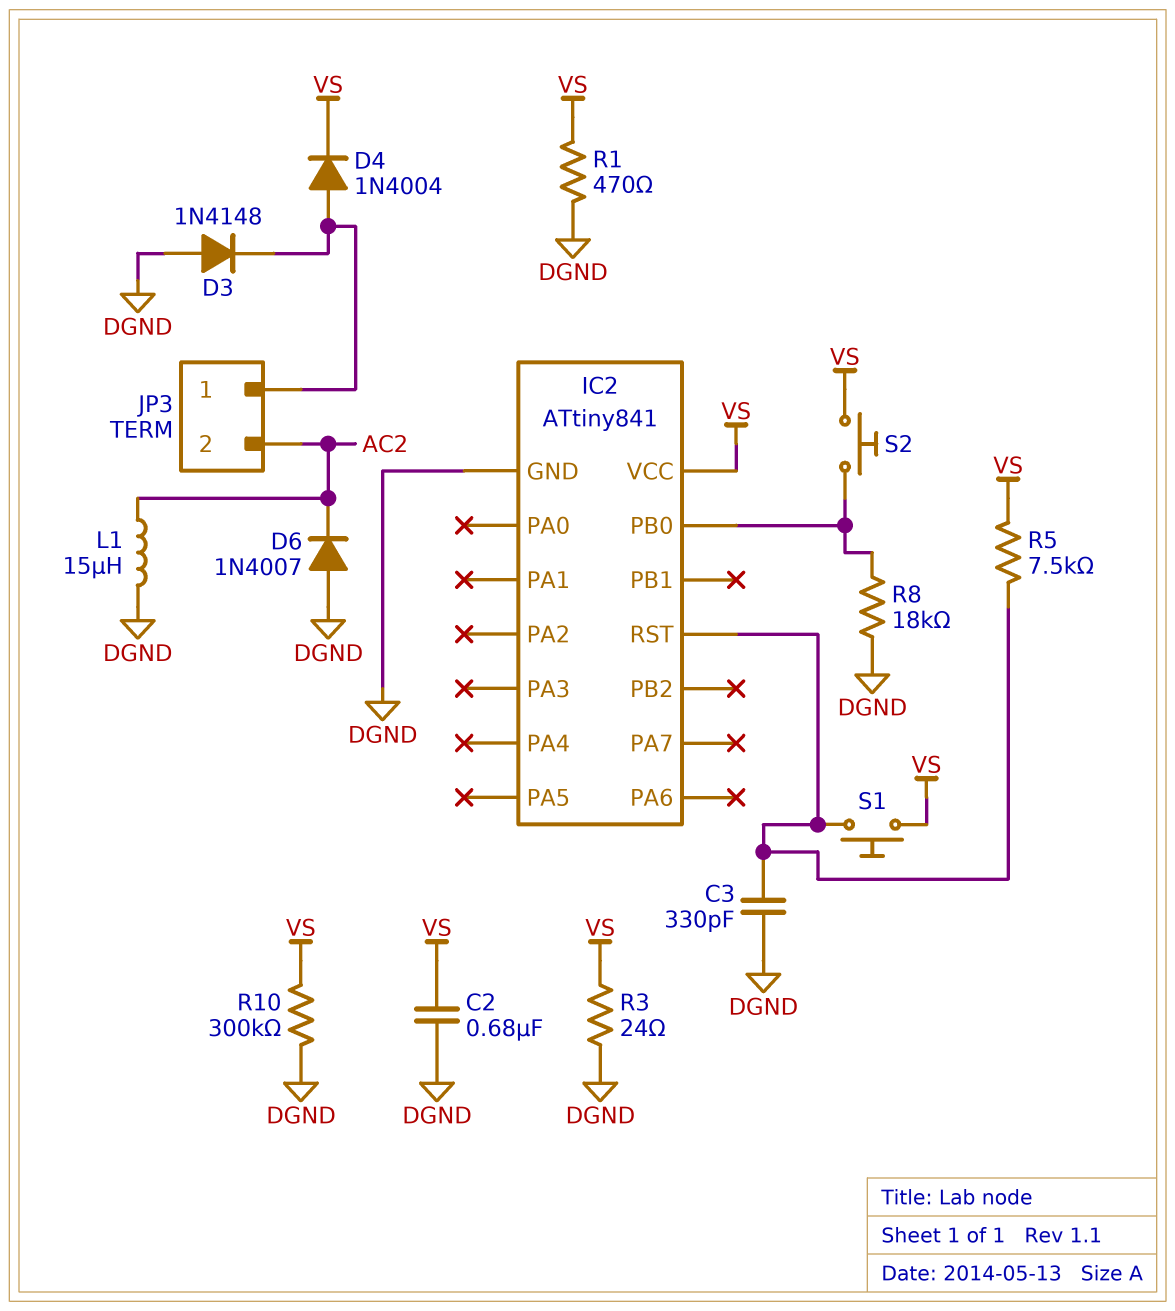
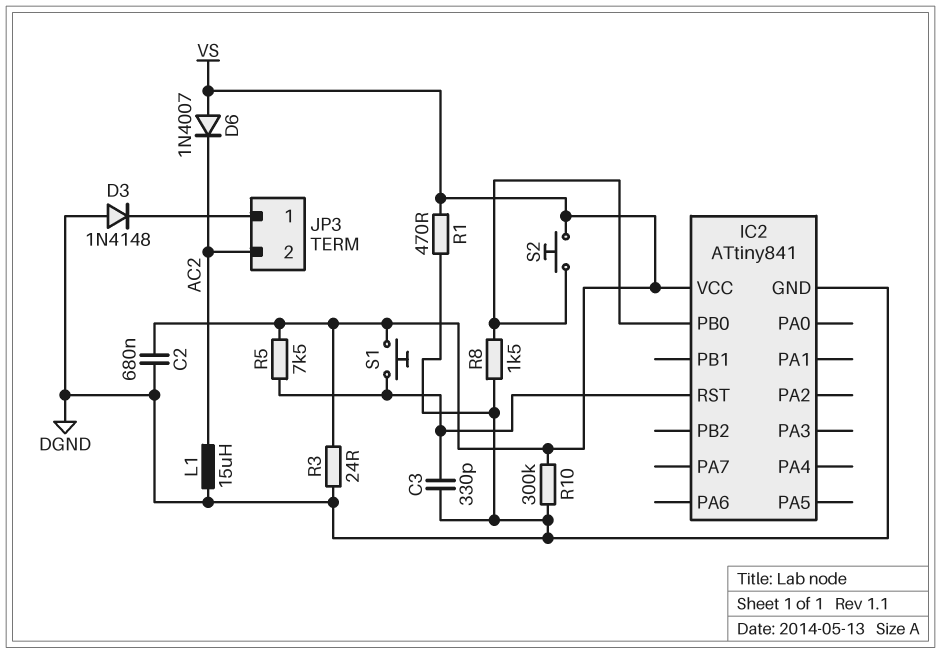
D4: diode 1N4004 (A JP3/1, K VS) -> none
D6: diode 1N4007 (A DGND, K AC2) -> diode 1N4007 (A VS, K AC2)
R8: 18k (DGND, IC2/PB0) -> 1.5k (DGND, IC2/PB0)

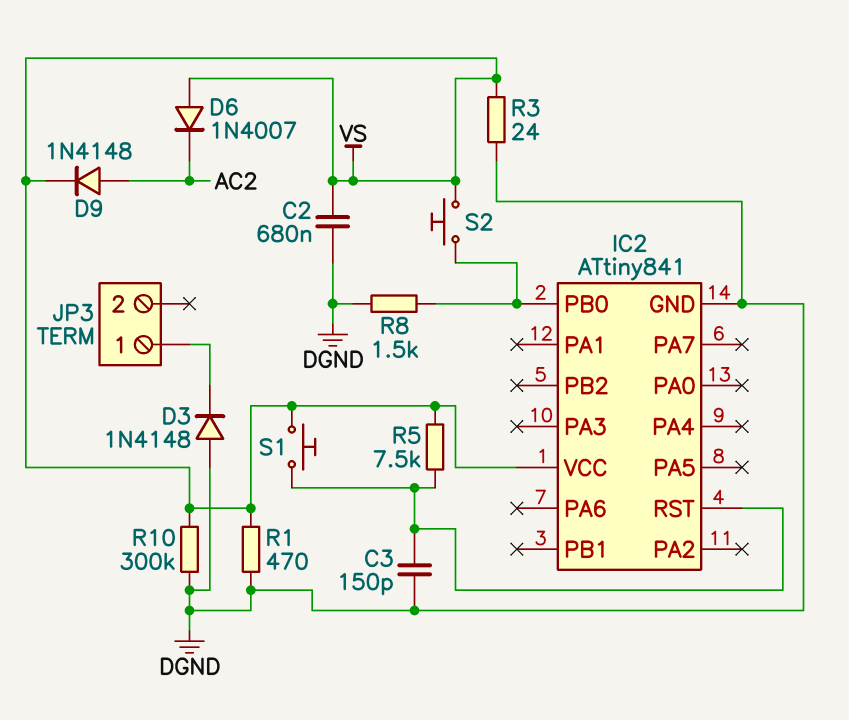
C3: 330pF (DGND, IC2/RST) -> 150pF (DGND, IC2/RST)
D9: none -> diode 1N4148 (A AC2, K VS)
JP3 pin 2: AC2 -> none
L1: 15uH (AC2, DGND) -> none

